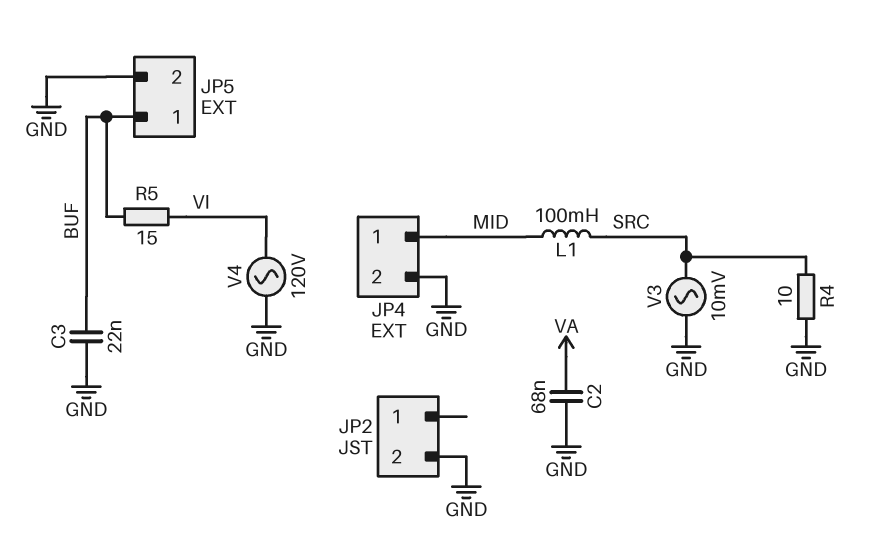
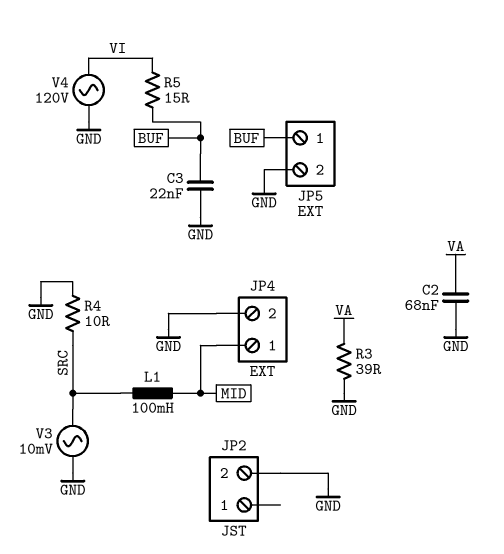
R3: none -> 39 (GND, VA)

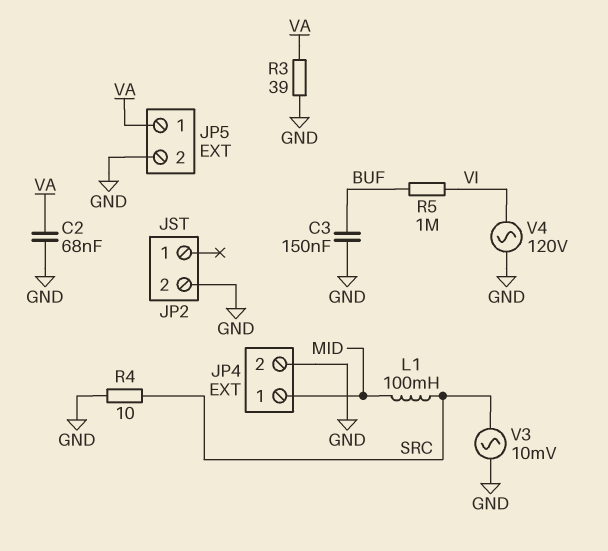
C3: 22nF (BUF, GND) -> 150nF (BUF, GND)
JP5 pin 1: BUF -> VA
R5: 15 (BUF, VI) -> 1M (BUF, VI)

